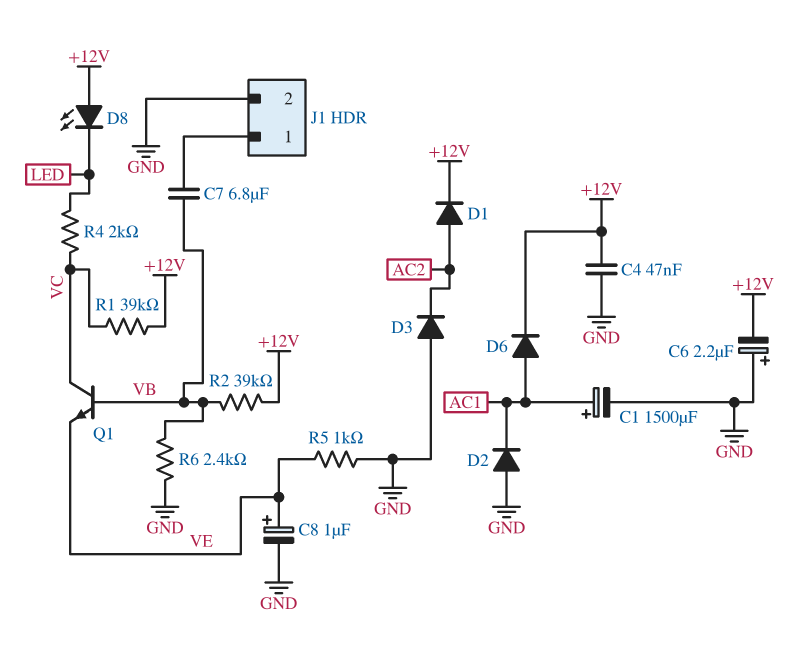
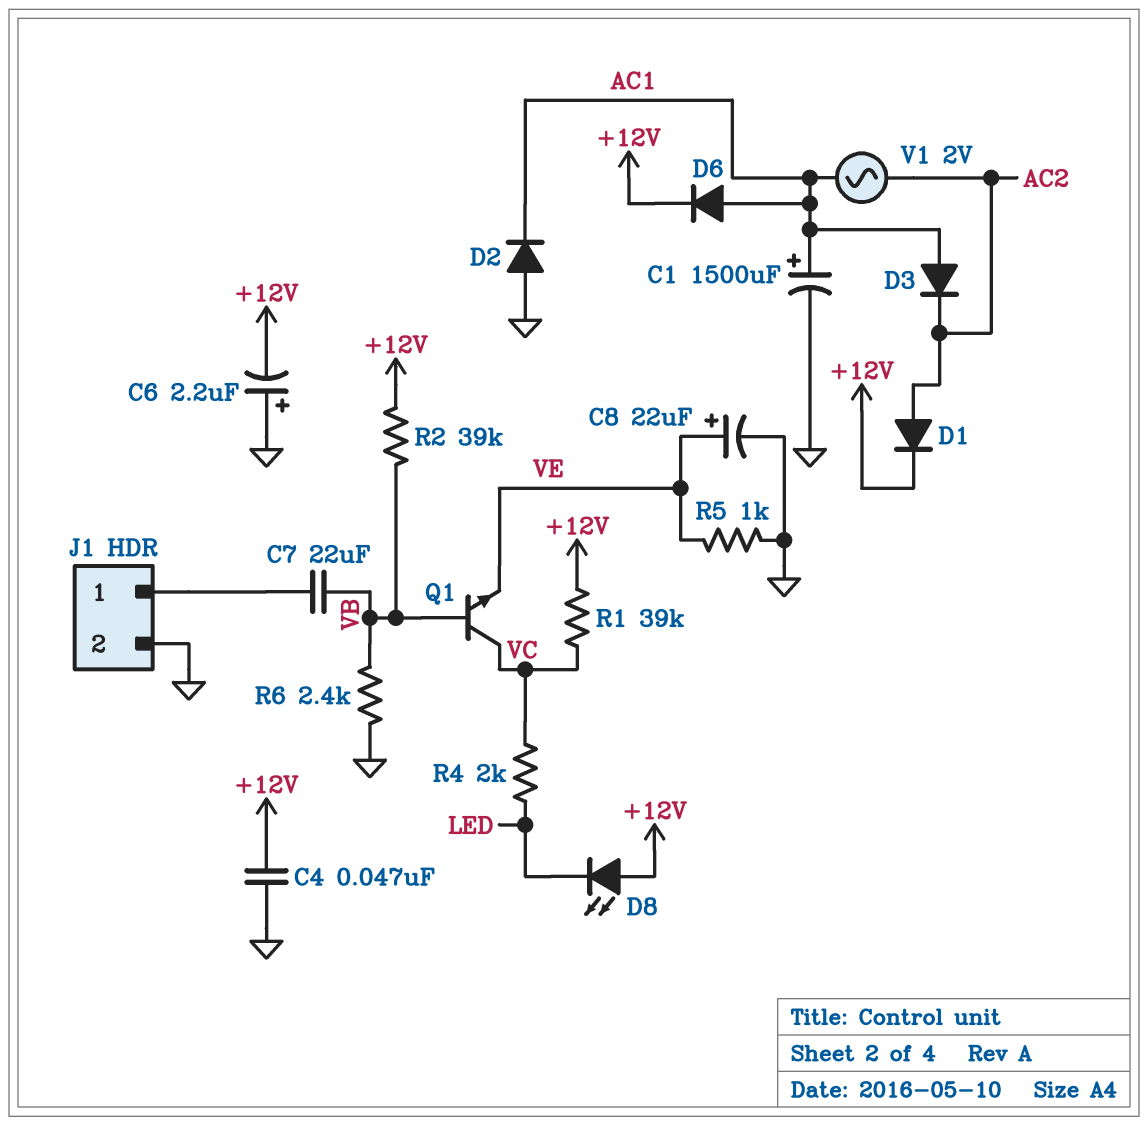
C7: 6.8uF (J1/1, VB) -> 22uF (J1/1, VB)
C8: 1uF (plus VE, minus GND) -> 22uF (plus VE, minus GND)
D3: diode (A GND, K AC2) -> diode (A AC1, K AC2)
V1: none -> AC 2V (AC1, AC2)

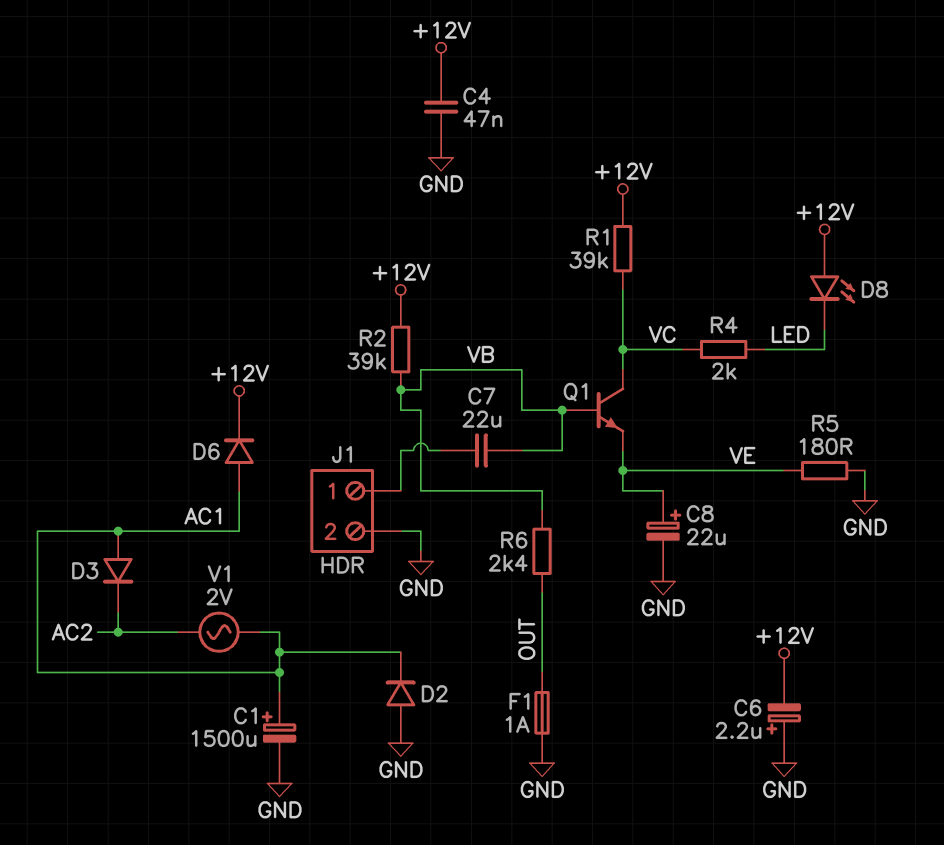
D1: diode (A AC2, K +12V) -> none
F1: none -> 1A (GND, OUT)
R5: 1k (GND, VE) -> 180 (GND, VE)
R6: 2.4k (GND, VB) -> 2.4k (OUT, VB)

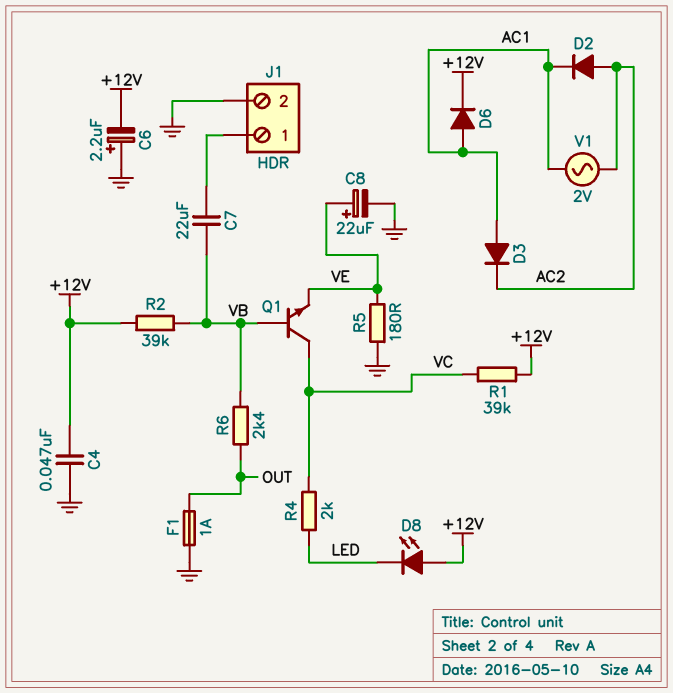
C1: 1500uF (plus AC1, minus GND) -> none
D2: diode (A GND, K AC1) -> diode (A AC2, K AC1)

